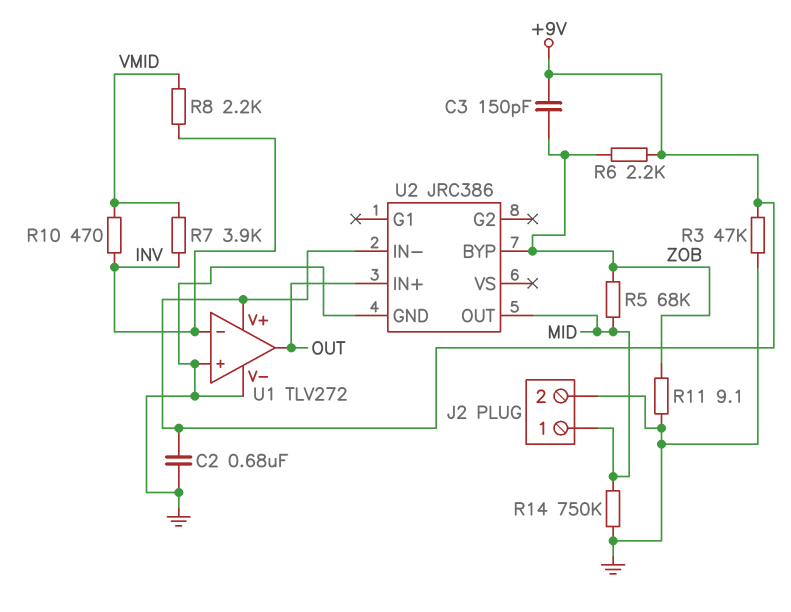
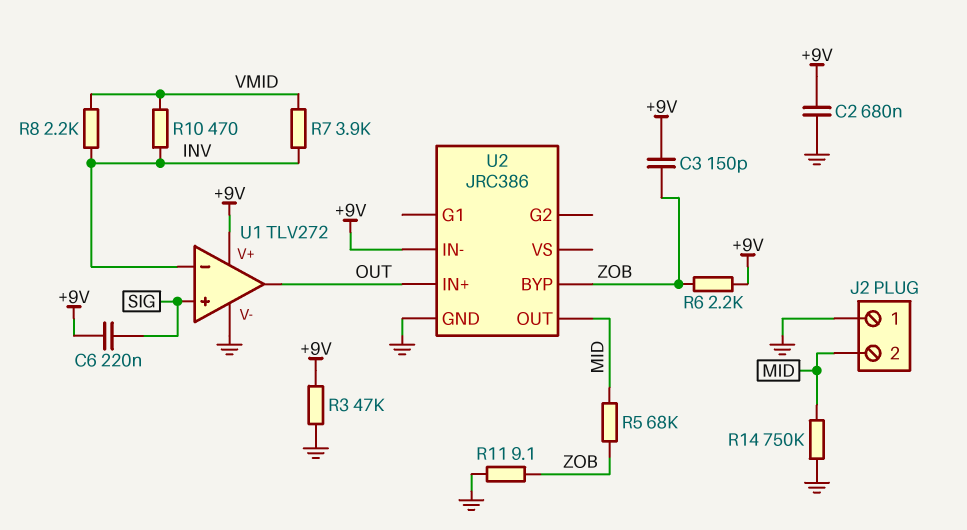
C6: none -> 220nF (+9V, SIG)
J2 pin 1: MID -> GND
J2 pin 2: GND -> MID
U1 pin in+: GND -> SIG

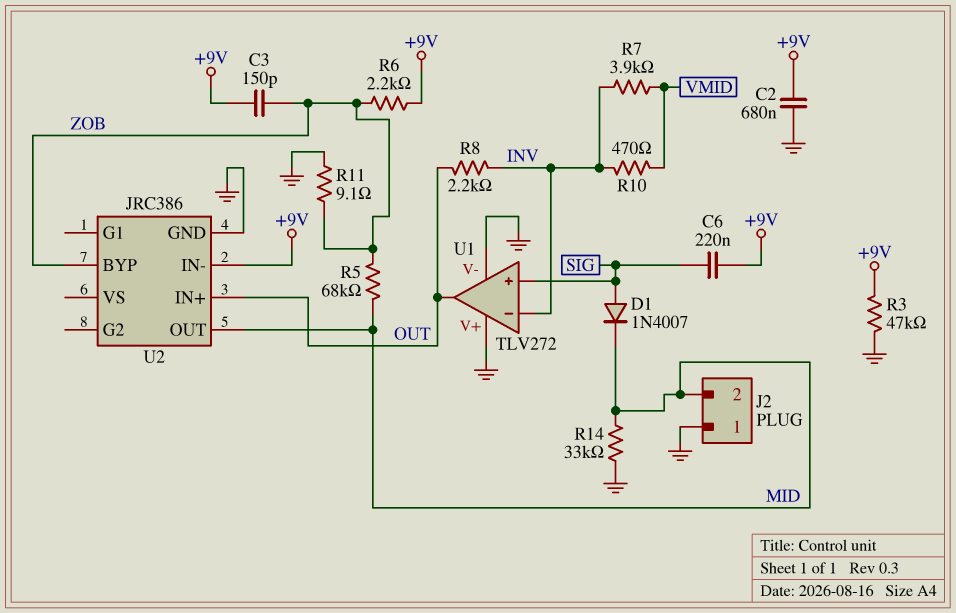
D1: none -> diode 1N4007 (A SIG, K MID)
R8: 2.2k (INV, VMID) -> 2.2k (INV, OUT)
R14: 750k (GND, MID) -> 33k (GND, MID)
U1 pin V+: +9V -> GND

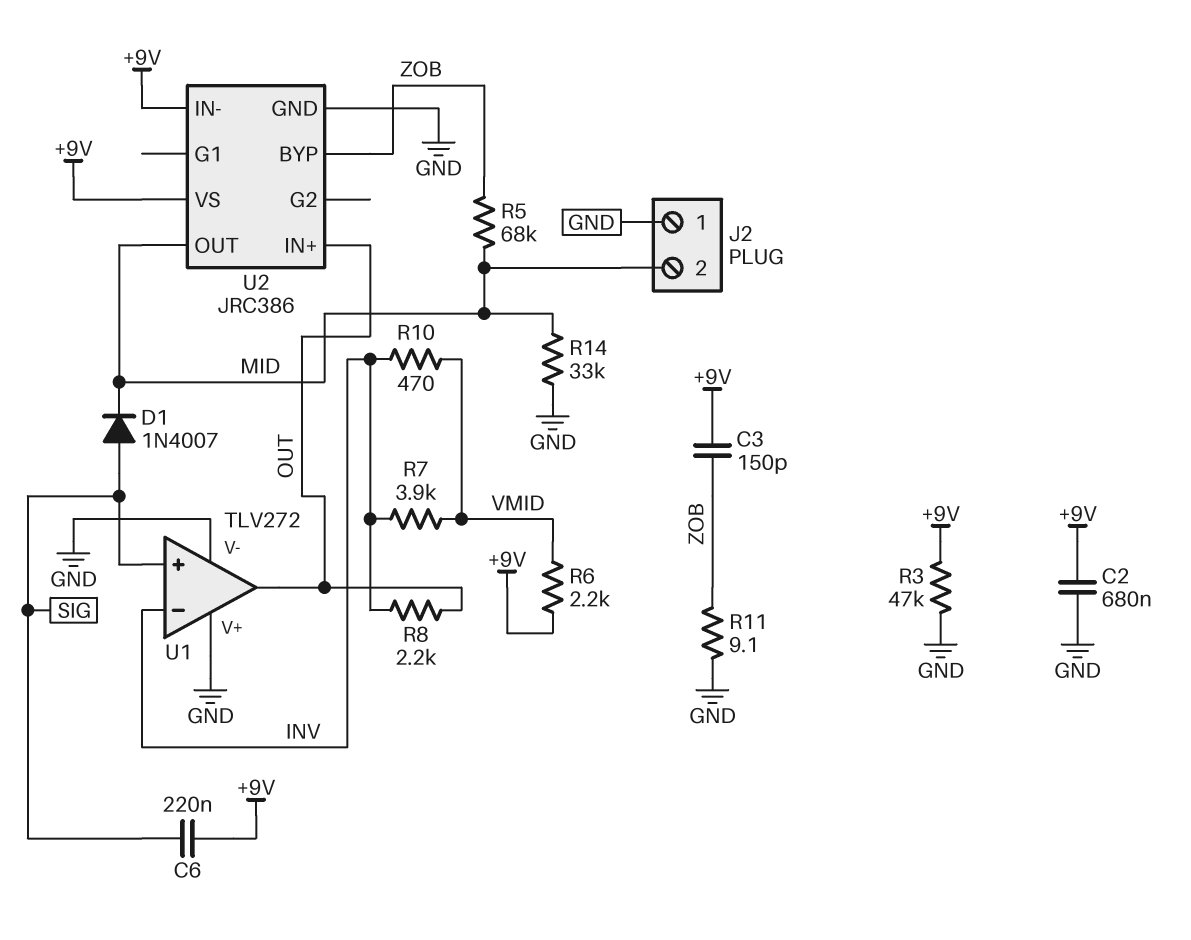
R6: 2.2k (+9V, ZOB) -> 2.2k (+9V, VMID)
U2 pin VS: none -> +9V

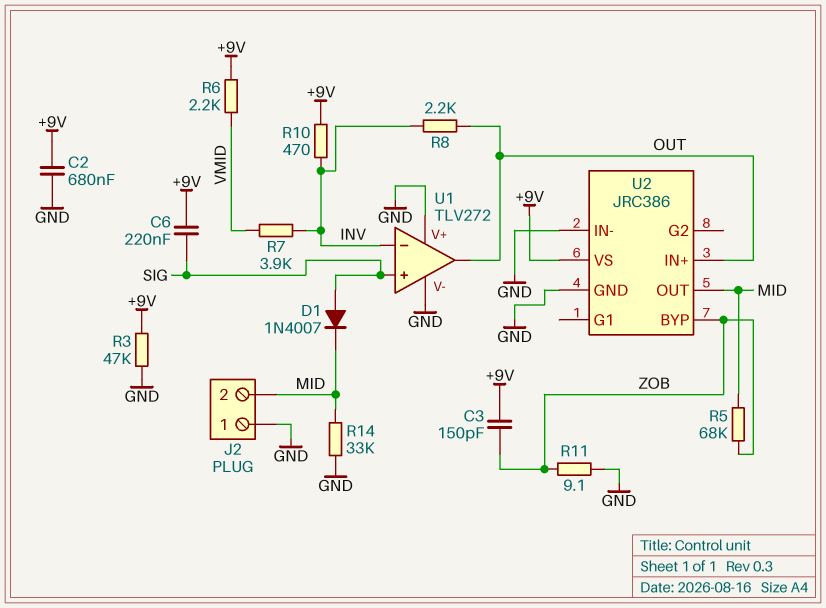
R10: 470 (INV, VMID) -> 470 (+9V, INV)
U2 pin IN-: +9V -> GND

